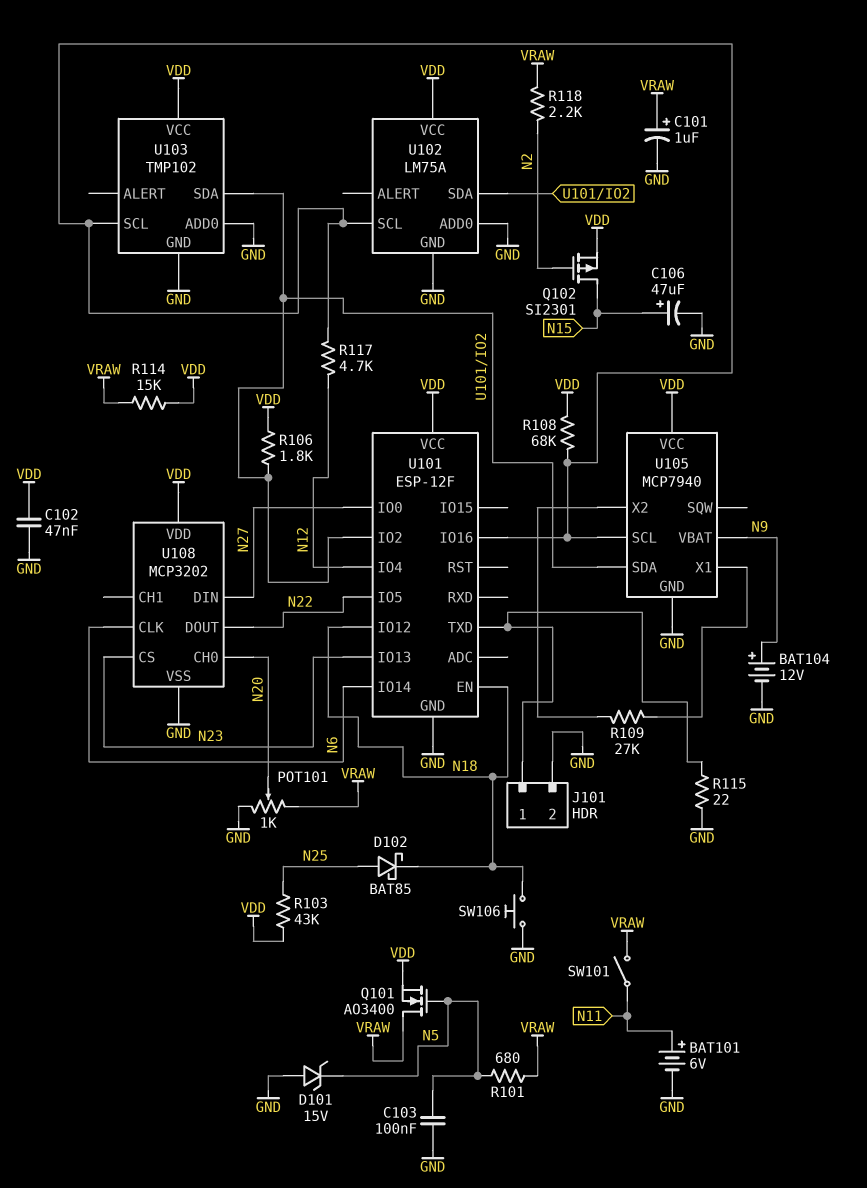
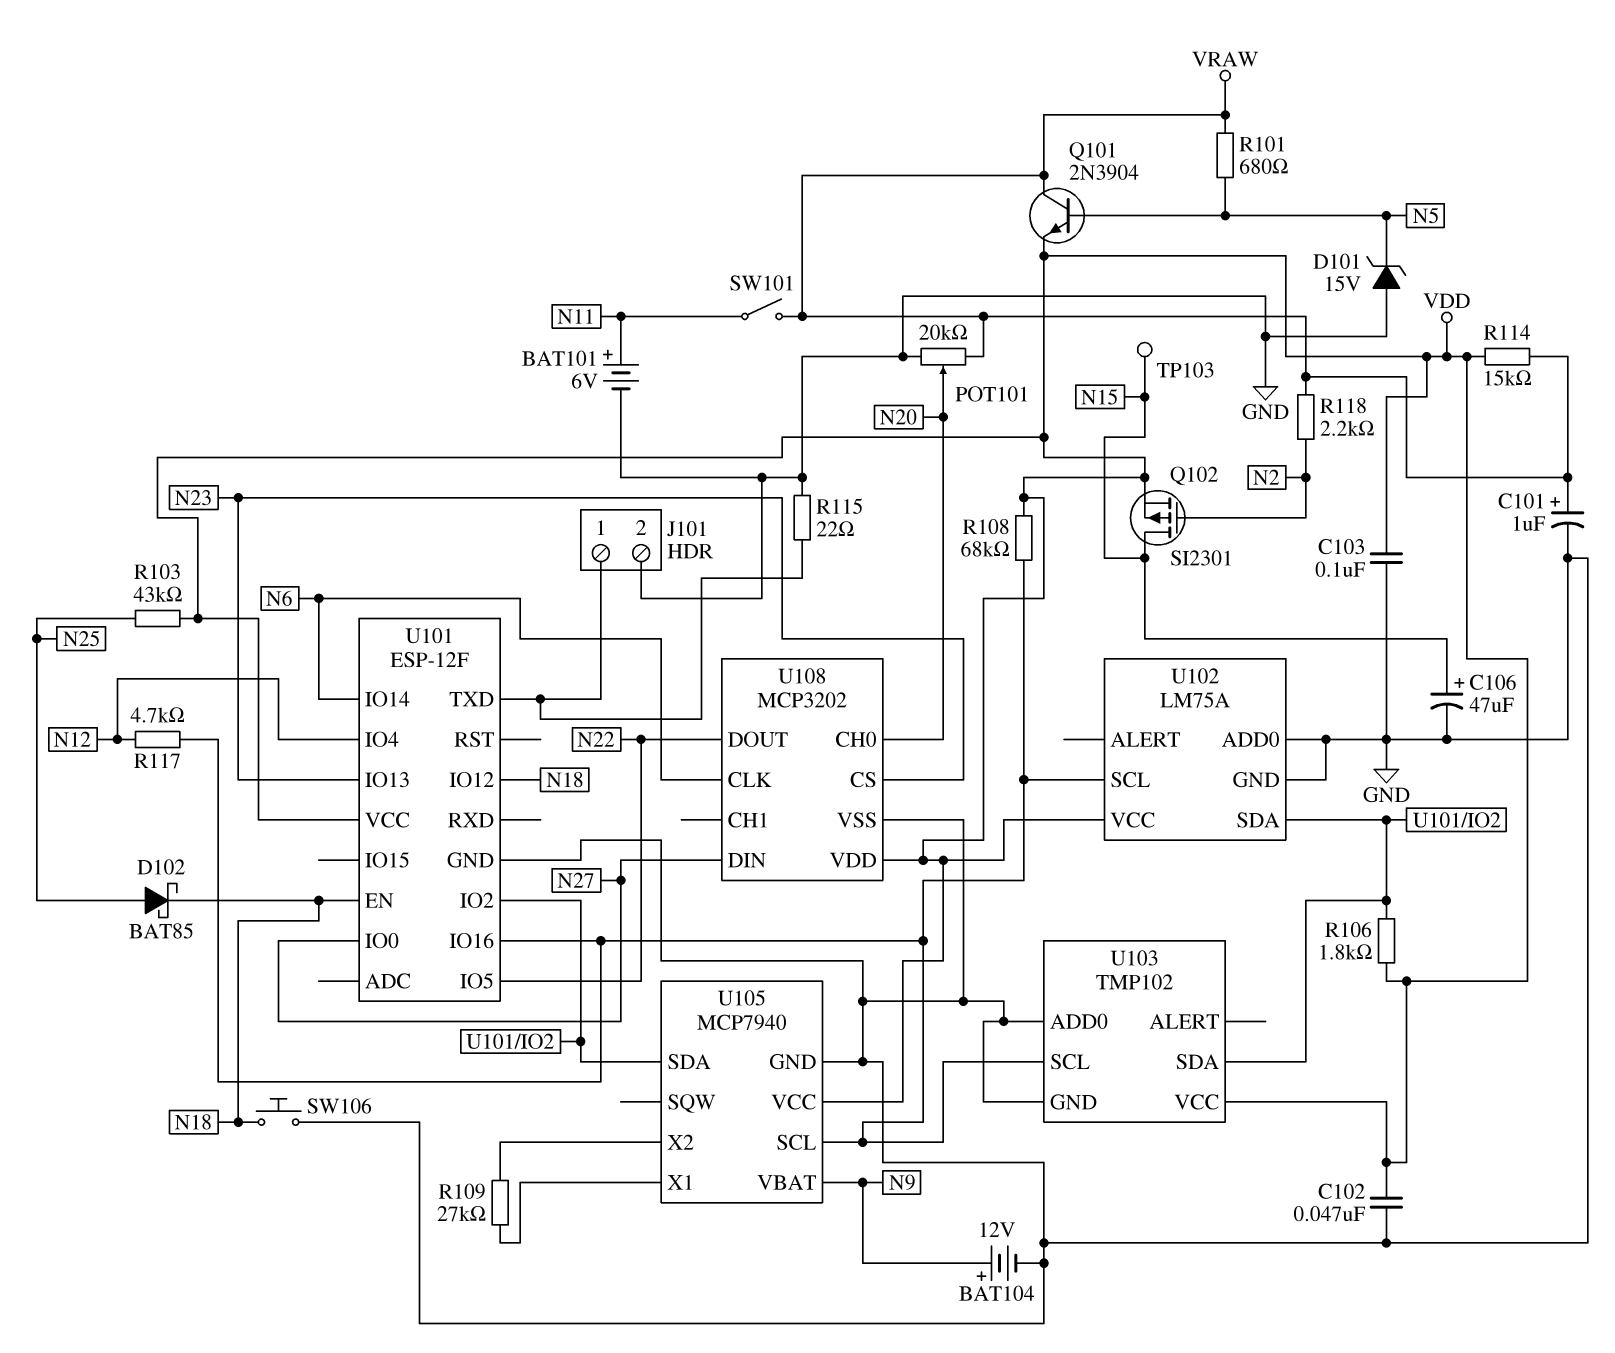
C103: 100nF (GND, N5) -> 100nF (GND, VDD)
POT101: 1k (GND, VRAW, wiper N20) -> 20k (GND, VRAW, wiper N20)
Q101: NMOS AO3400 (G N5, D VRAW, S VDD) -> NPN 2N3904 (B N5, C VRAW, E VDD)
TP103: none -> test point (N15)

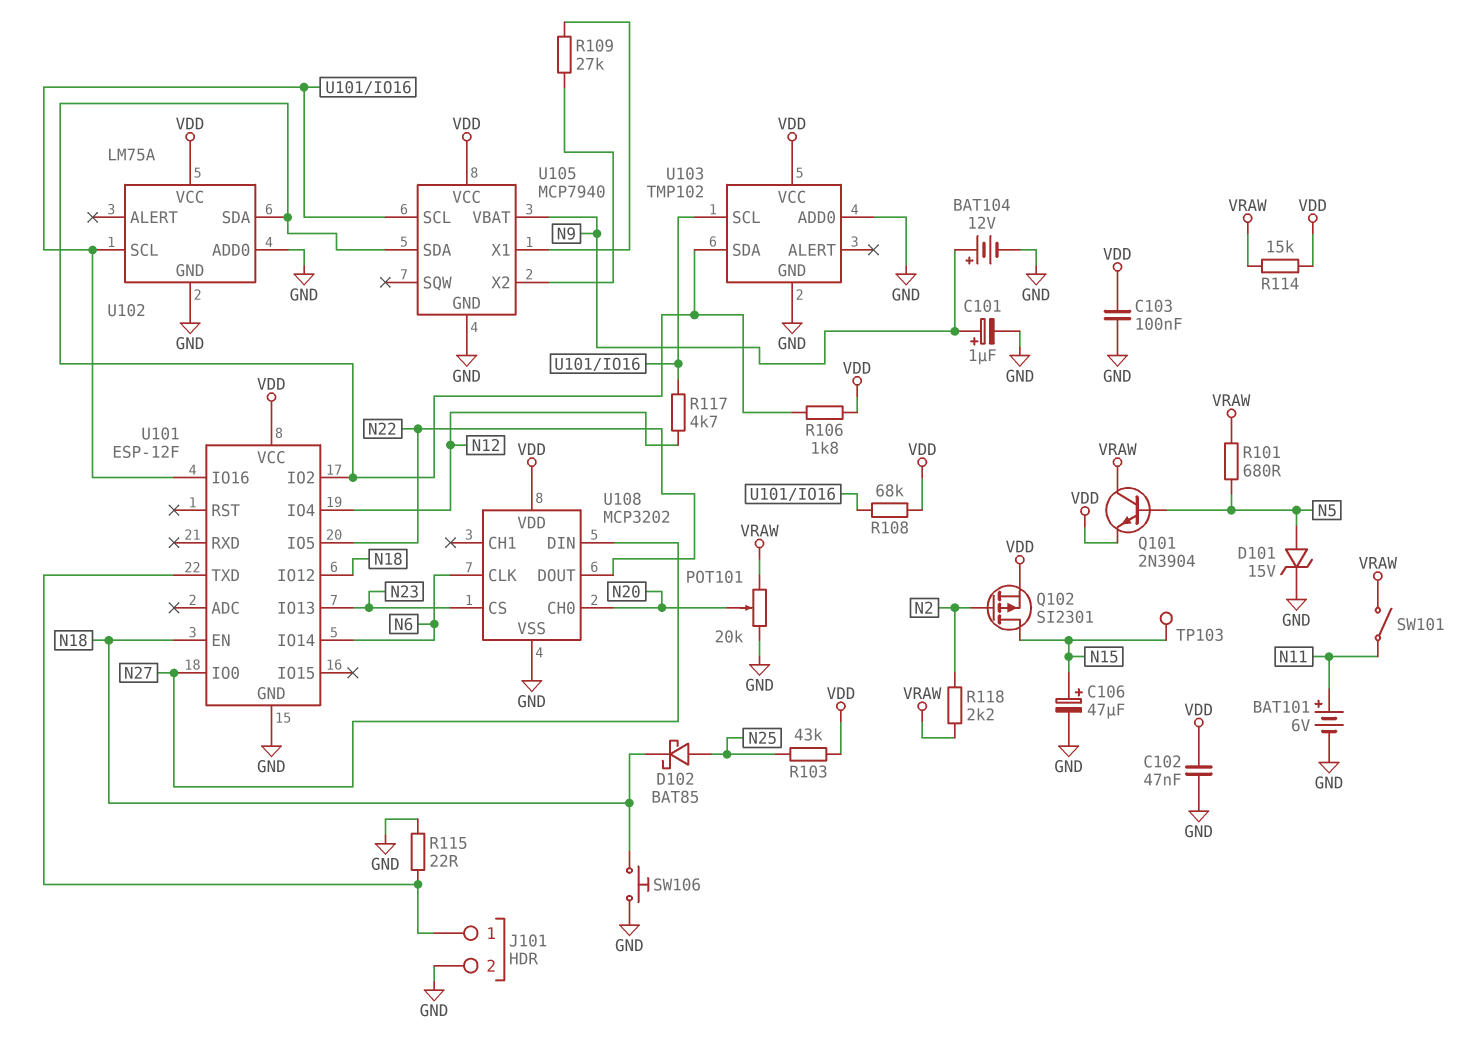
C101: 1uF (plus VRAW, minus GND) -> 1uF (plus N9, minus GND)
D101: zener 15V (A GND, K N5) -> zener 15V (A N5, K GND)

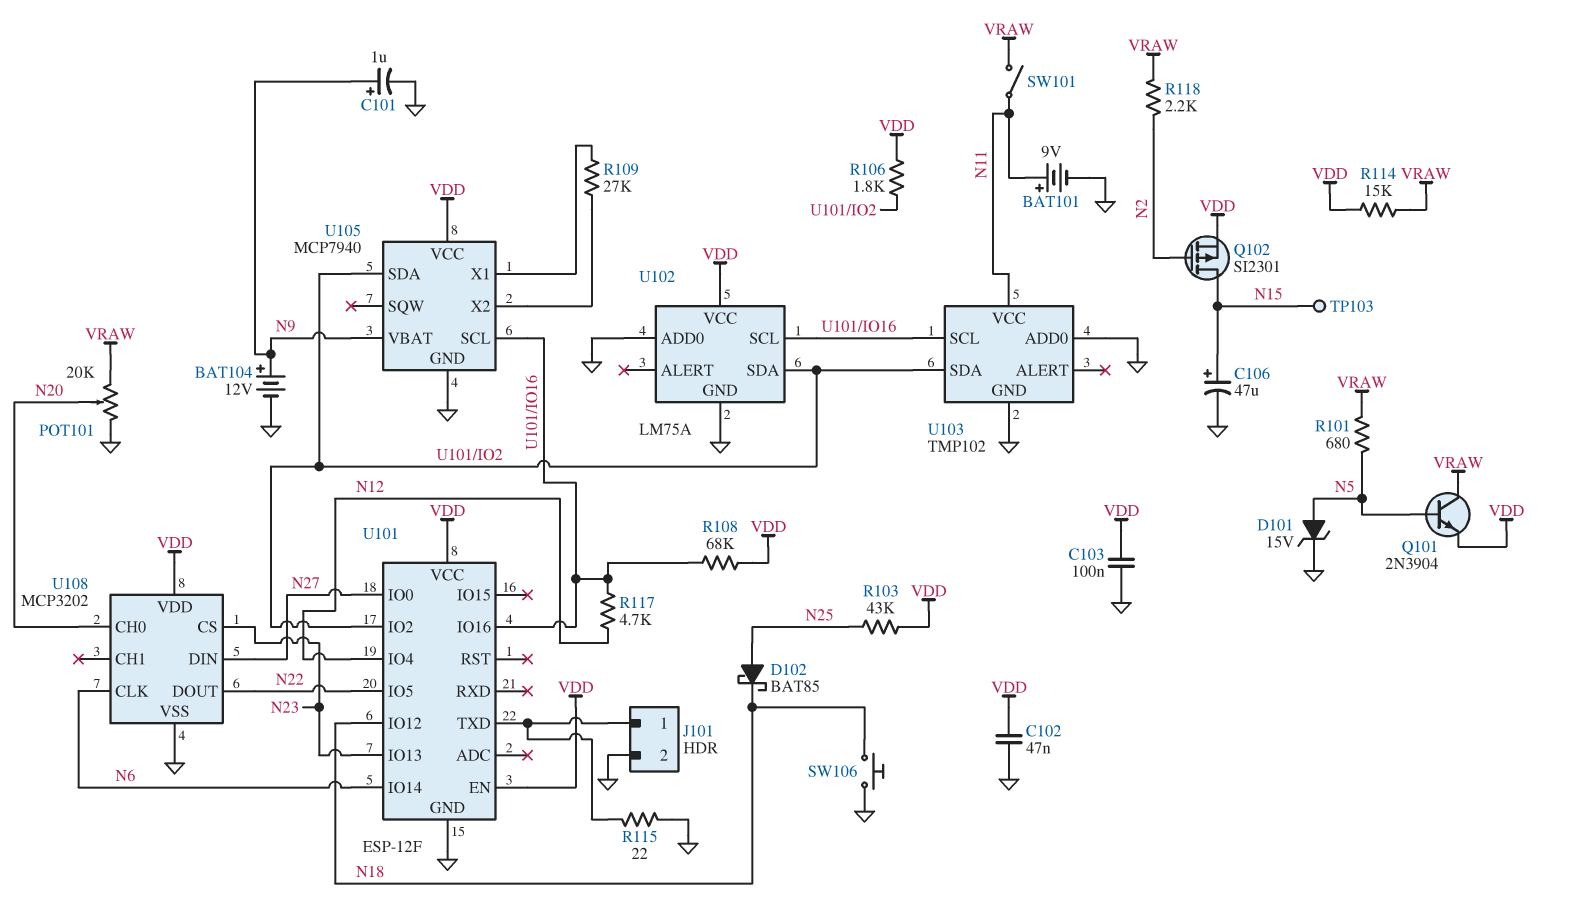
BAT101: 6V (plus N11, minus GND) -> 9V (plus N11, minus GND)
U101 pin EN: N18 -> VDD
U103 pin VCC: VDD -> N11

